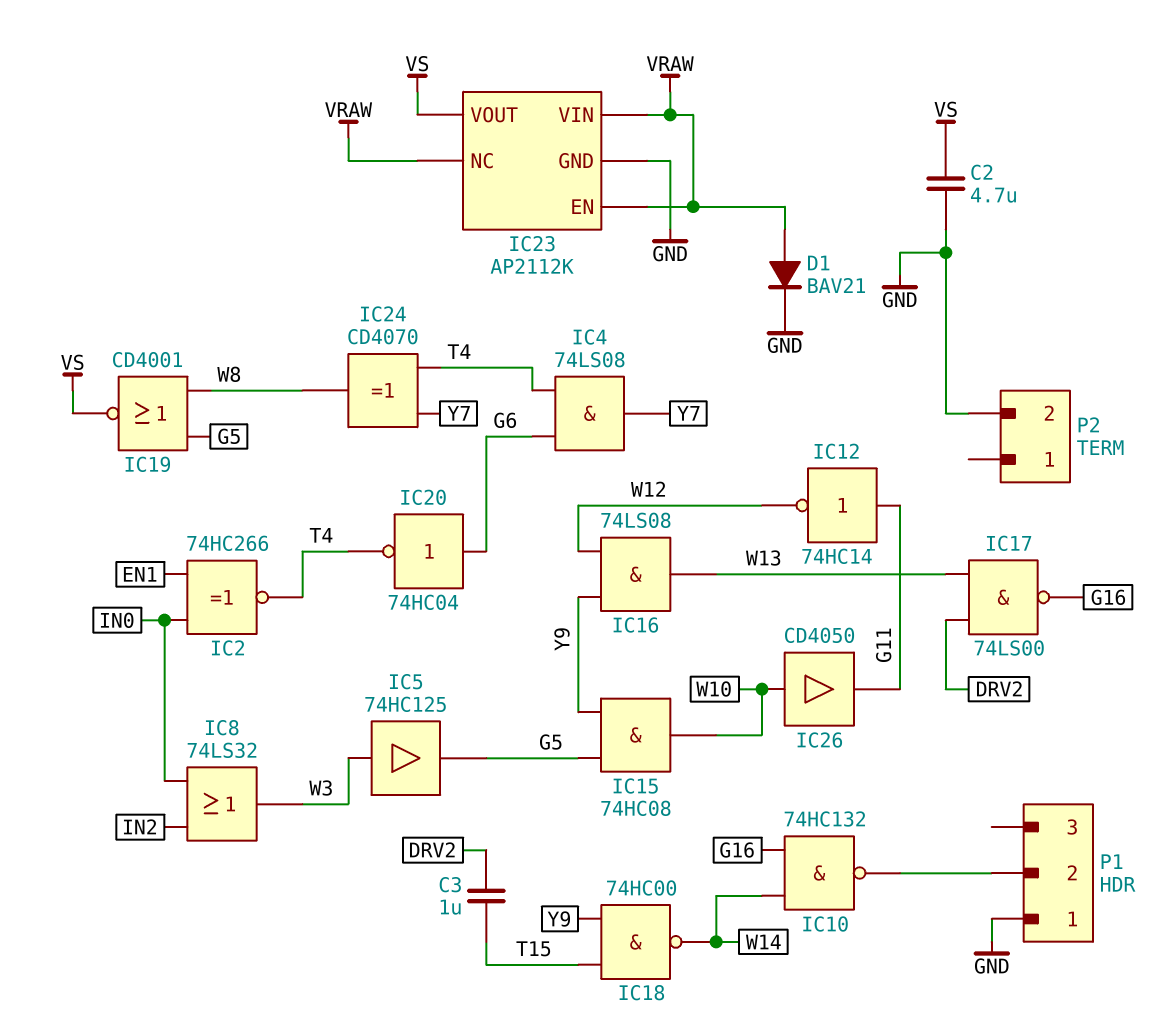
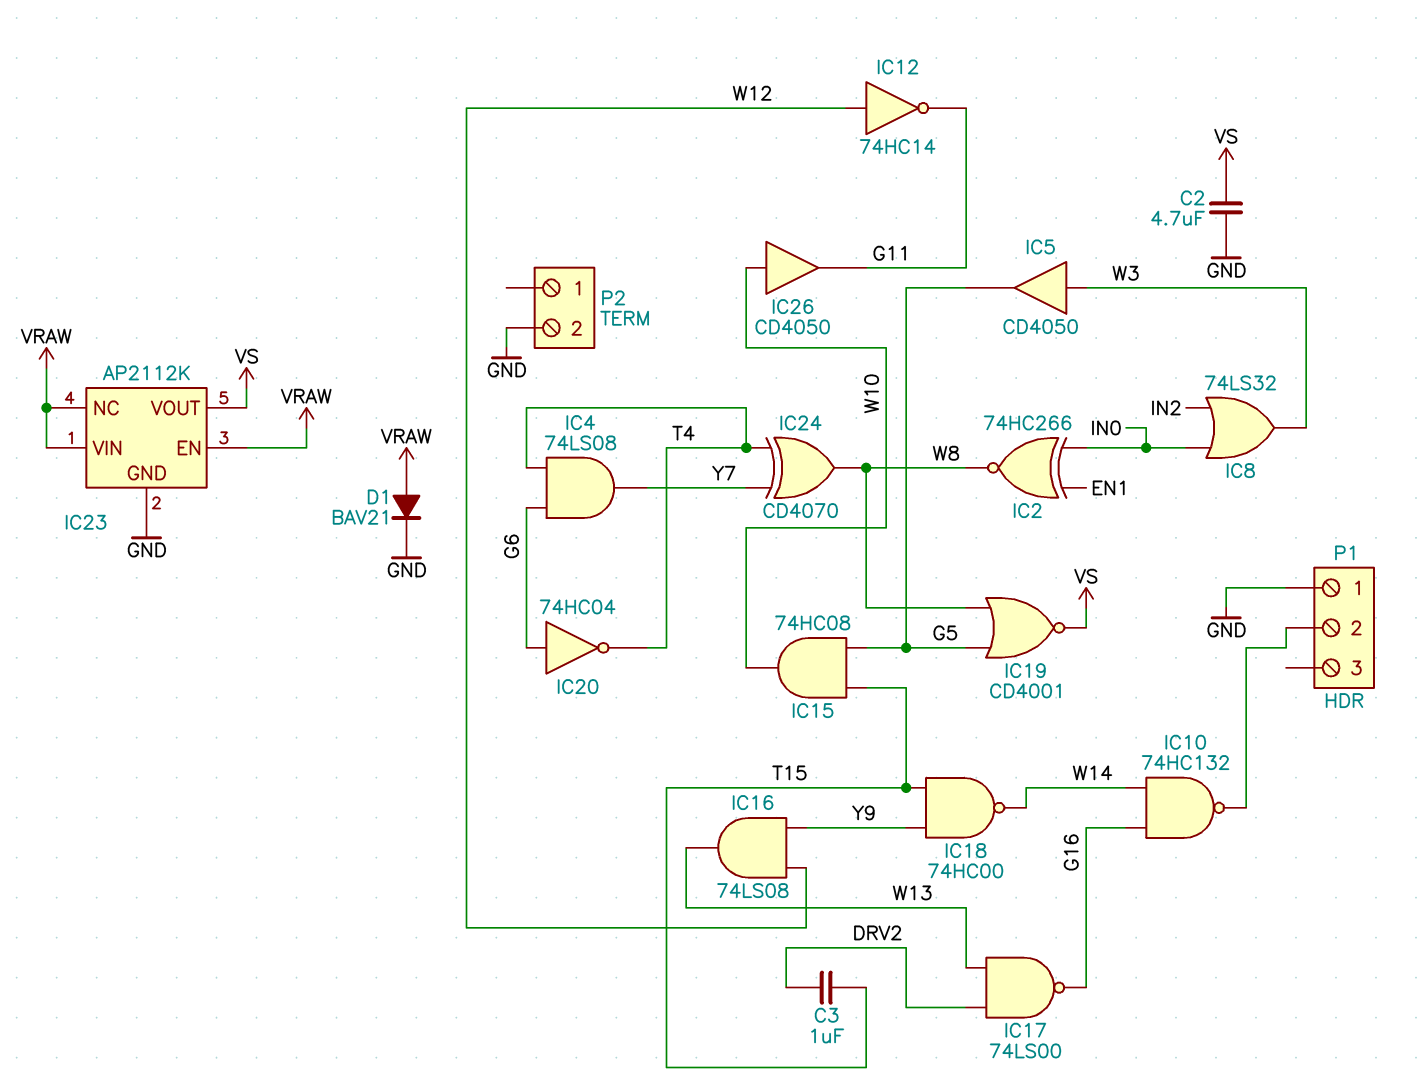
IC2: XNOR 74HC266 (in EN1, in IN0, out T4) -> XNOR 74HC266 (in EN1, in IN0, out W8)
IC5: buffer 74HC125 (in W3, out G5) -> buffer CD4050 (in W3, out G5)
IC12: NOT 74HC14 (in G11, out W12) -> NOT 74HC14 (in W12, out G11)
IC15: AND 74HC08 (in G5, in Y9, out W10) -> AND 74HC08 (in G5, in T15, out W10)

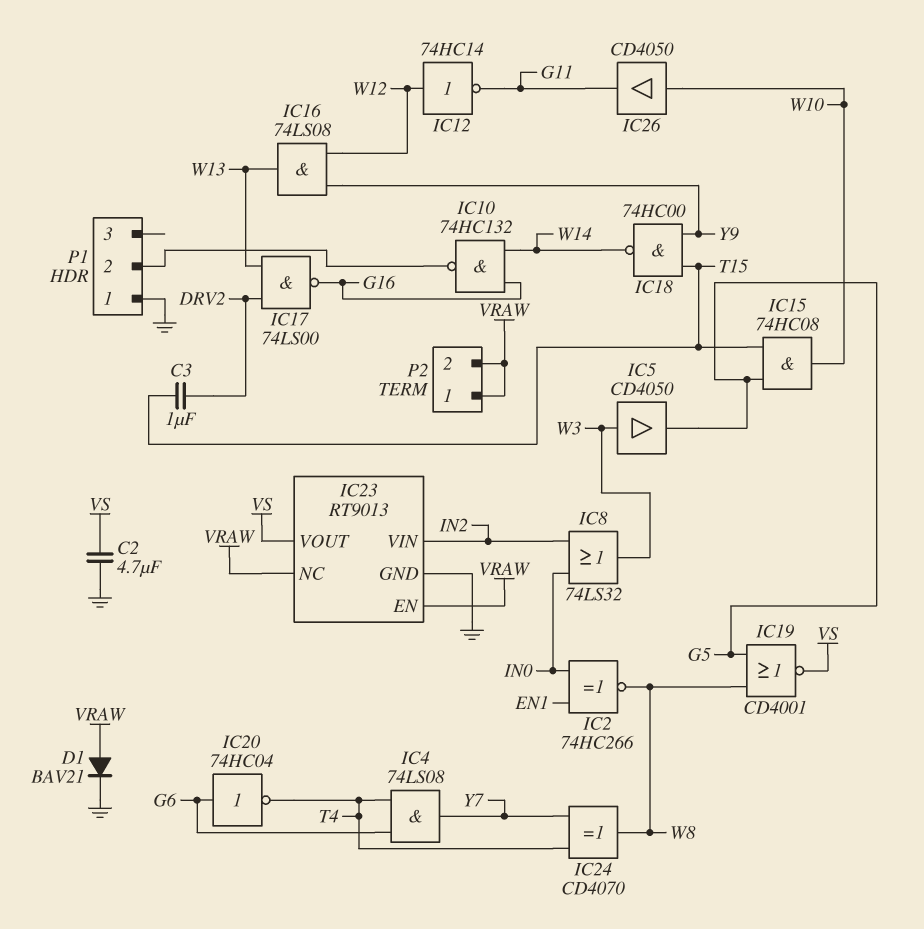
IC23: AP2112K -> RT9013
IC23 pin VIN: VRAW -> IN2
P2 pin 1: none -> VRAW
P2 pin 2: GND -> VRAW

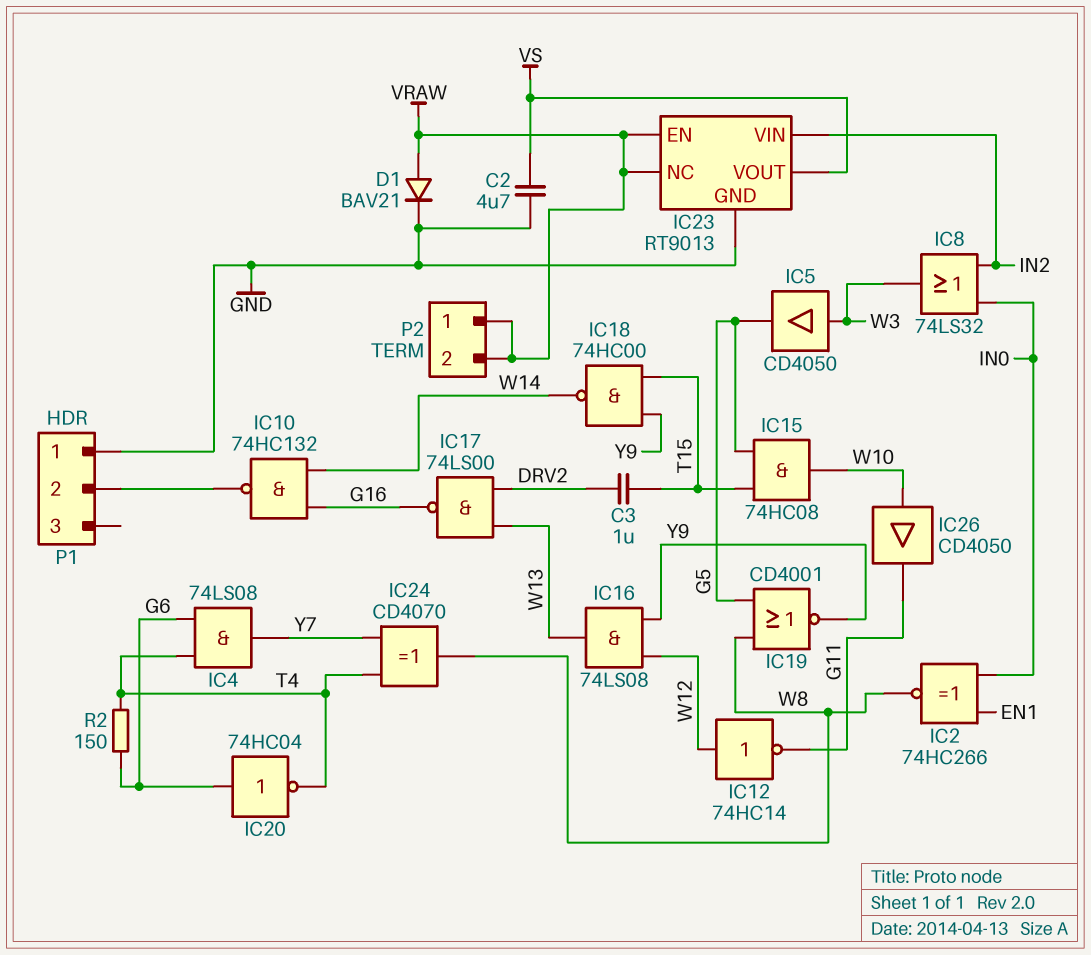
IC19: NOR CD4001 (in G5, in W8, out VS) -> NOR CD4001 (in G5, in W8, out Y9)
R2: none -> 150 (G6, T4)

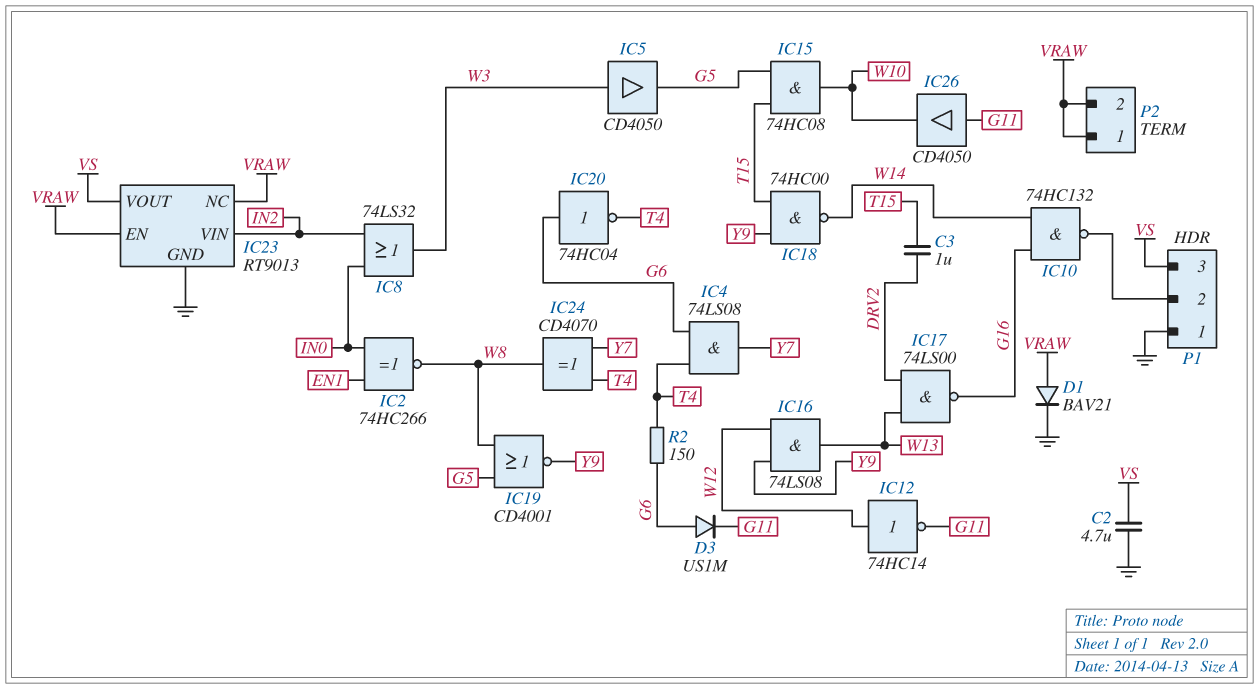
D3: none -> diode US1M (A G6, K G11)
IC26: buffer CD4050 (in W10, out G11) -> buffer CD4050 (in G11, out W10)
P1 pin 3: none -> VS

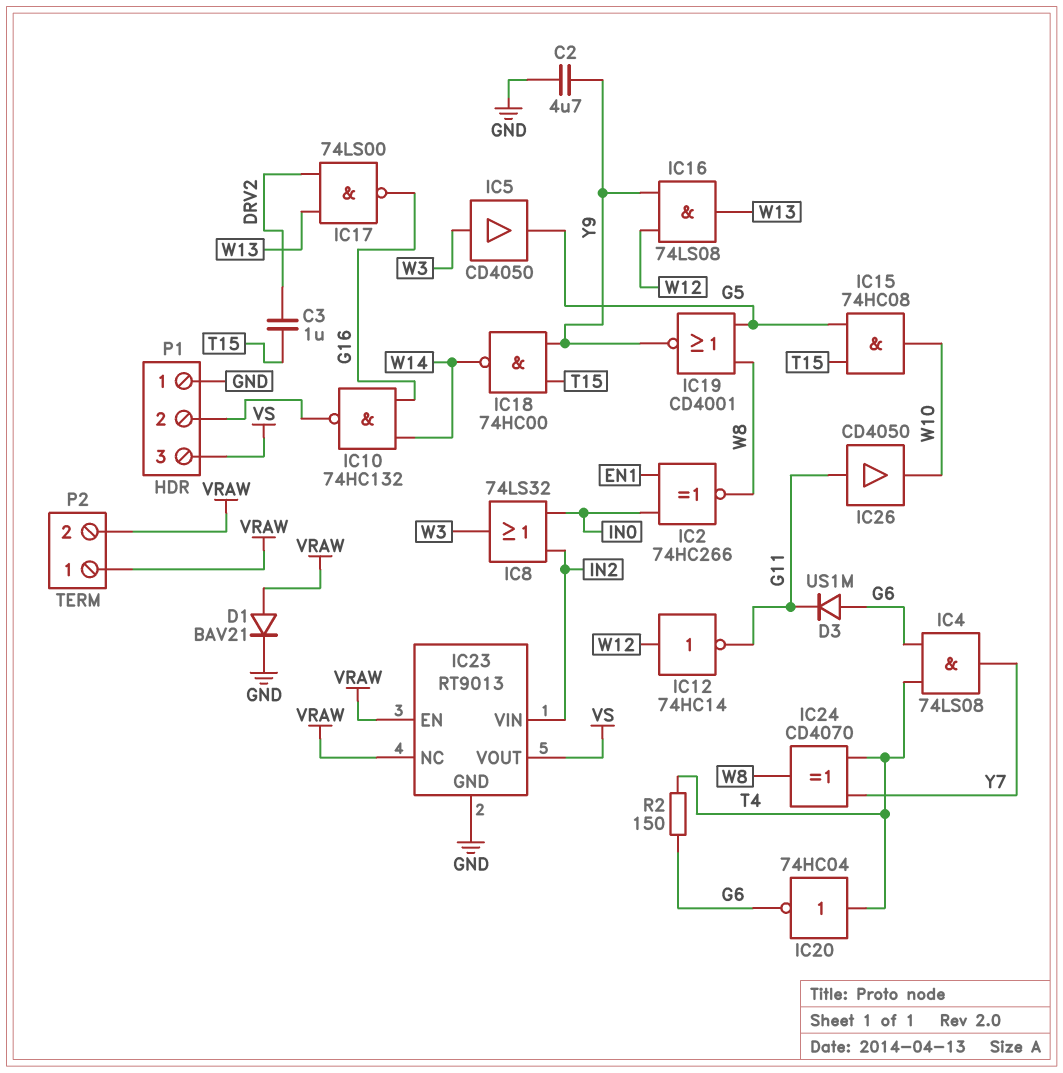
C2: 4.7uF (GND, VS) -> 4.7uF (GND, Y9)
IC20: NOT 74HC04 (in G6, out T4) -> NOT 74HC04 (in T4, out G6)

